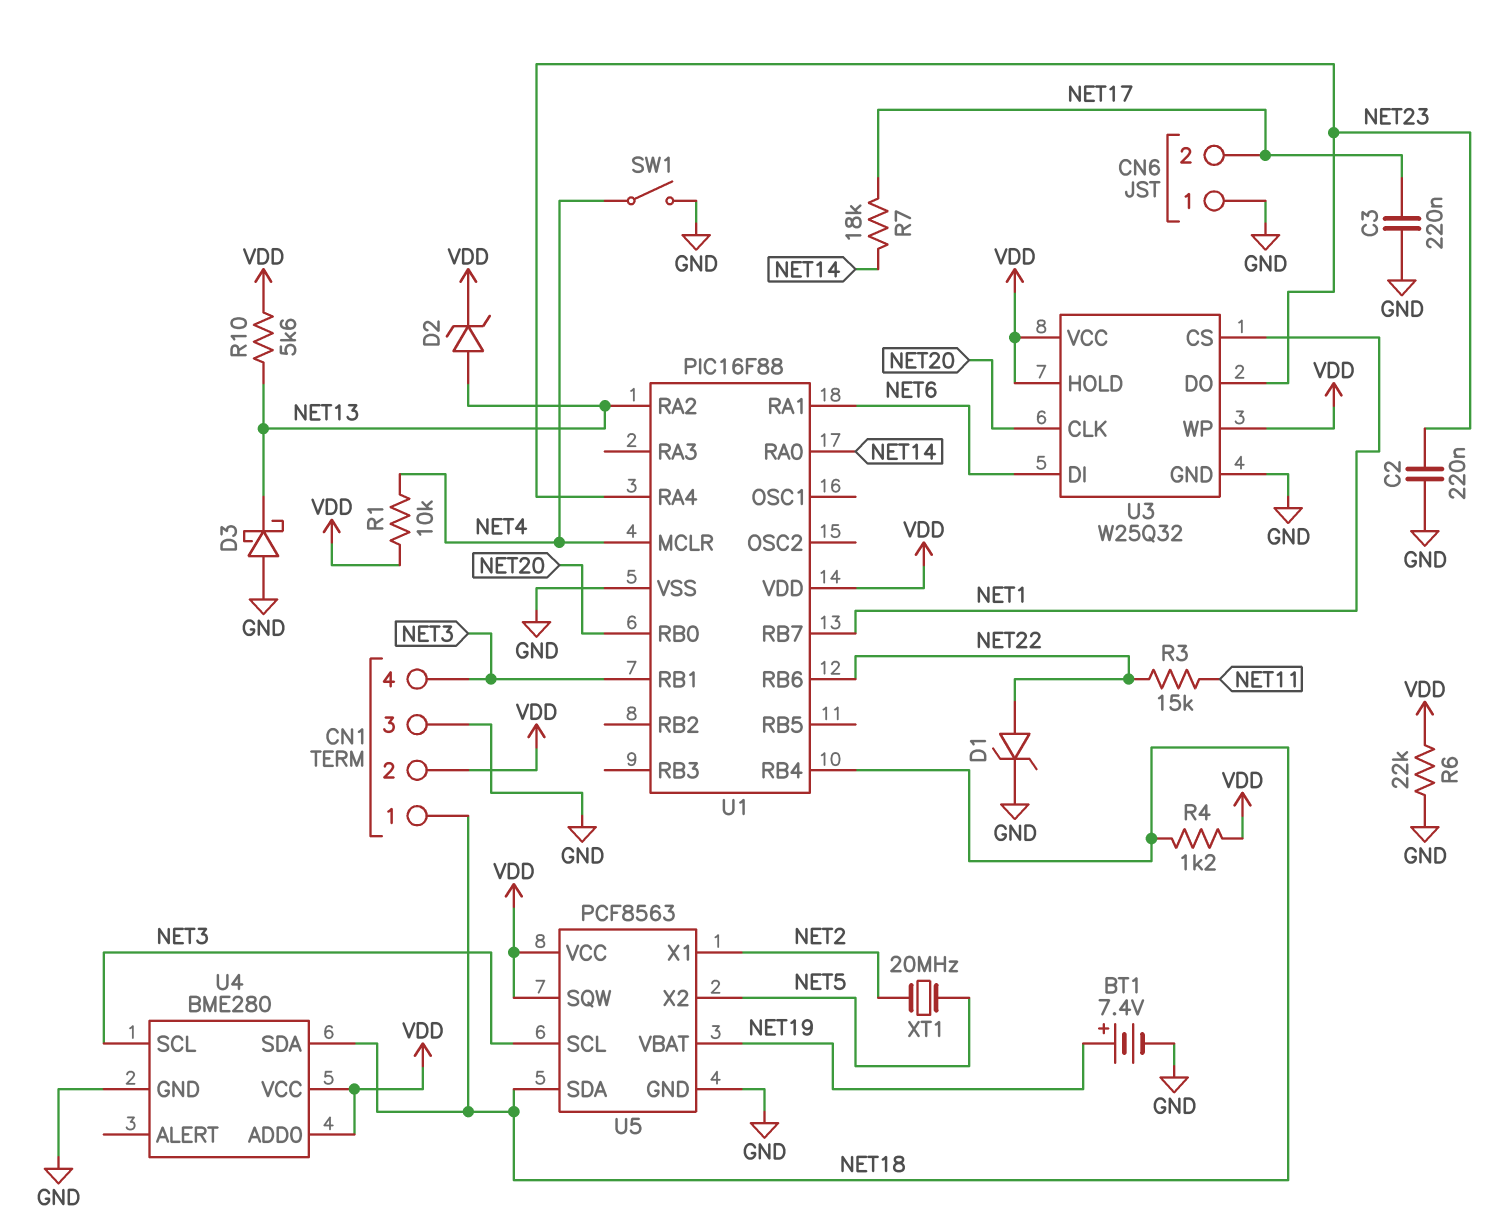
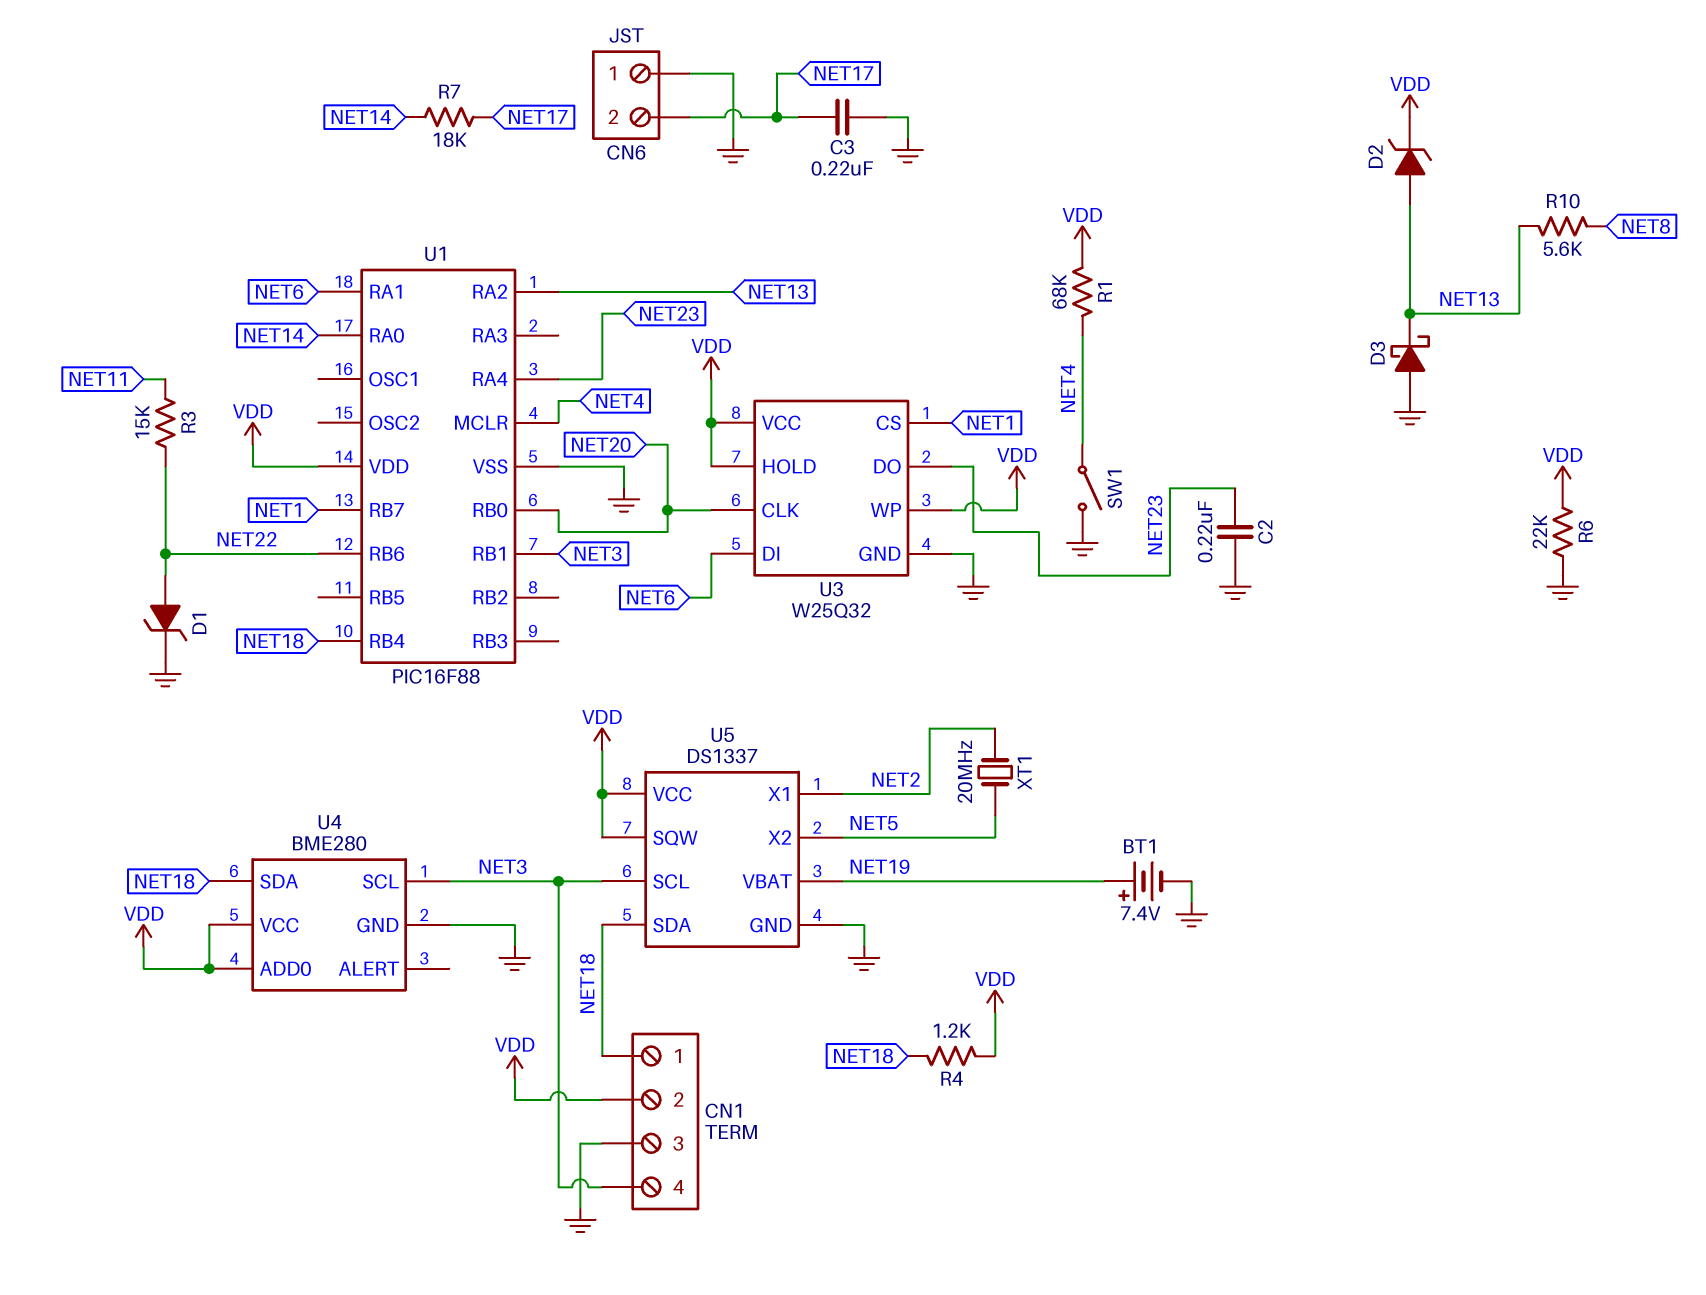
R1: 10k (NET4, VDD) -> 68k (NET4, VDD)
R10: 5.6k (NET13, VDD) -> 5.6k (NET8, NET13)
U5: PCF8563 -> DS1337

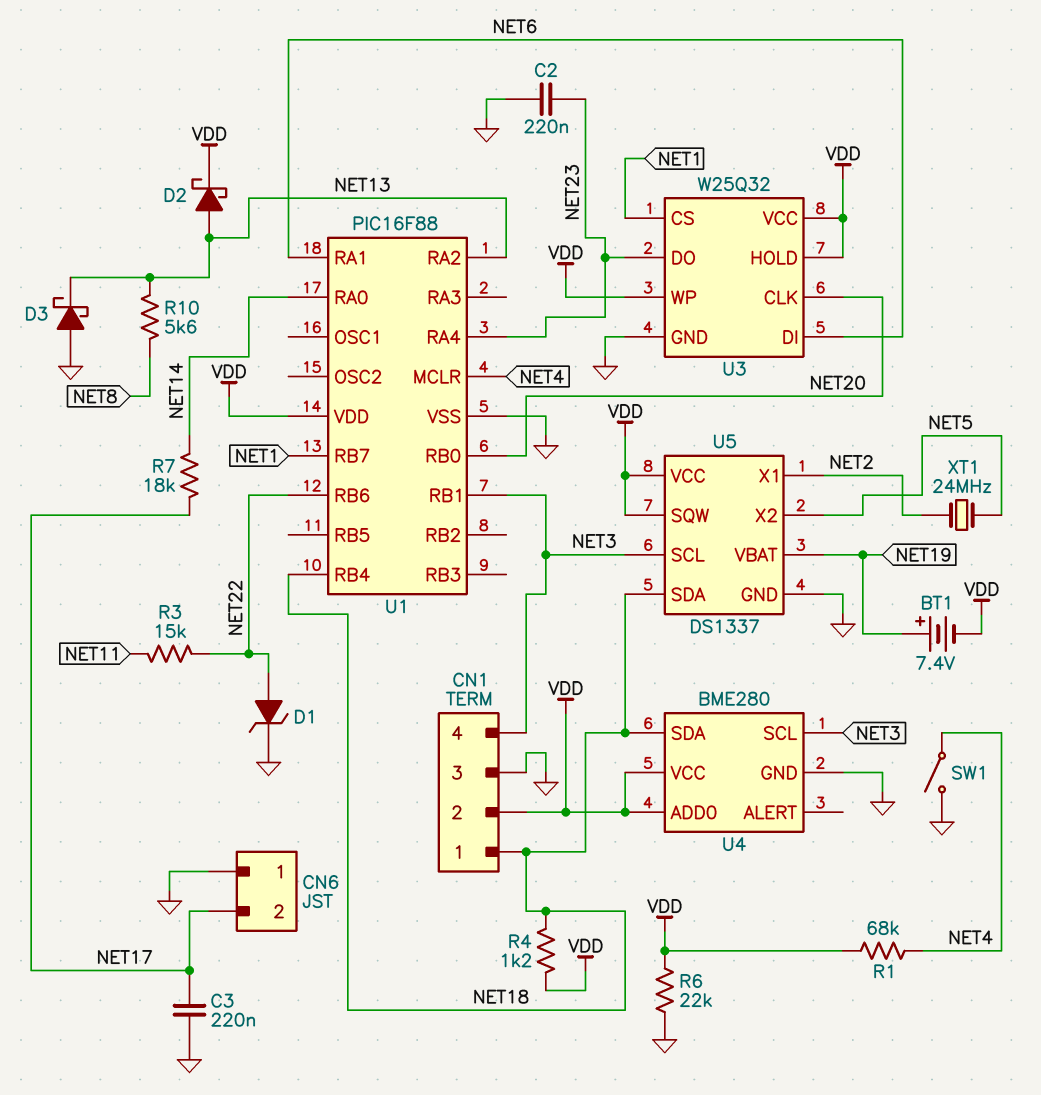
BT1: 7.4V (plus NET19, minus GND) -> 7.4V (plus NET19, minus VDD)
D2: zener (A NET13, K VDD) -> schottky (A NET13, K VDD)
XT1: 20MHz (NET2, NET5) -> 24MHz (NET2, NET5)

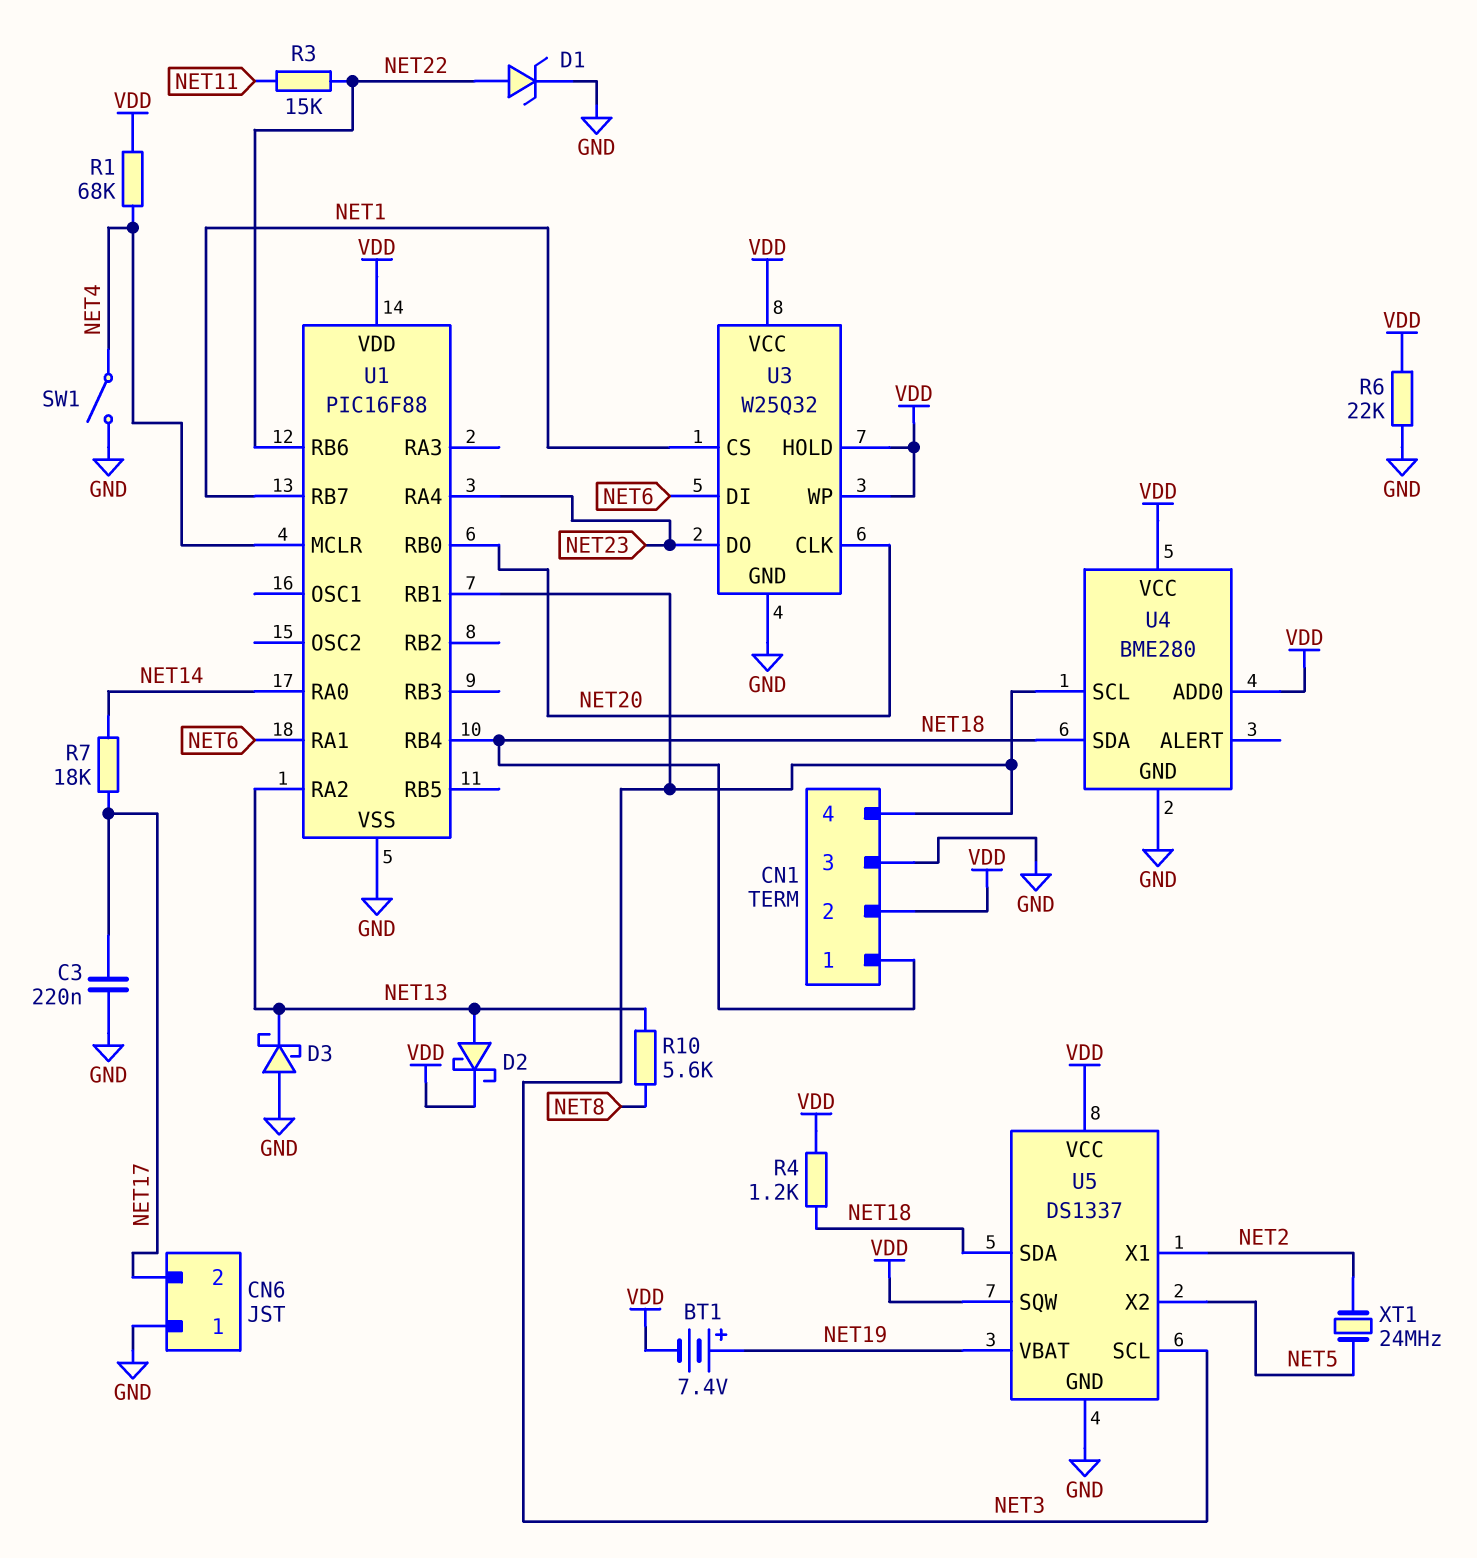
C2: 220nF (GND, NET23) -> none

